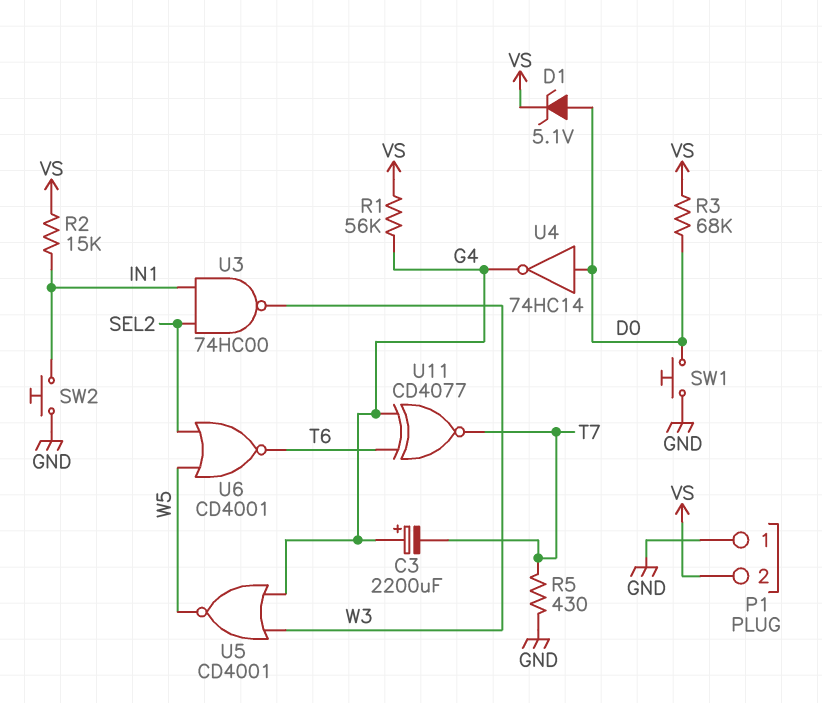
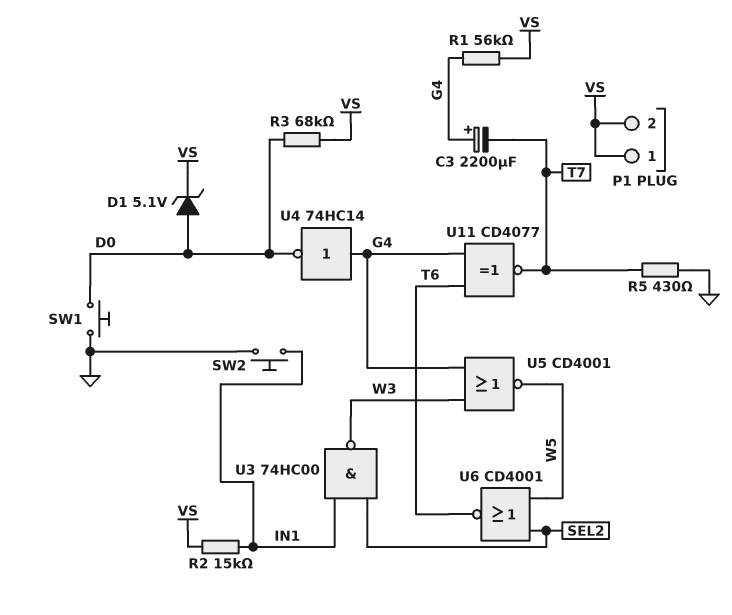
P1 pin 1: GND -> VS
U4: NOT 74HC14 (in D0, out G4) -> NOT 74HC14 (in G4, out D0)

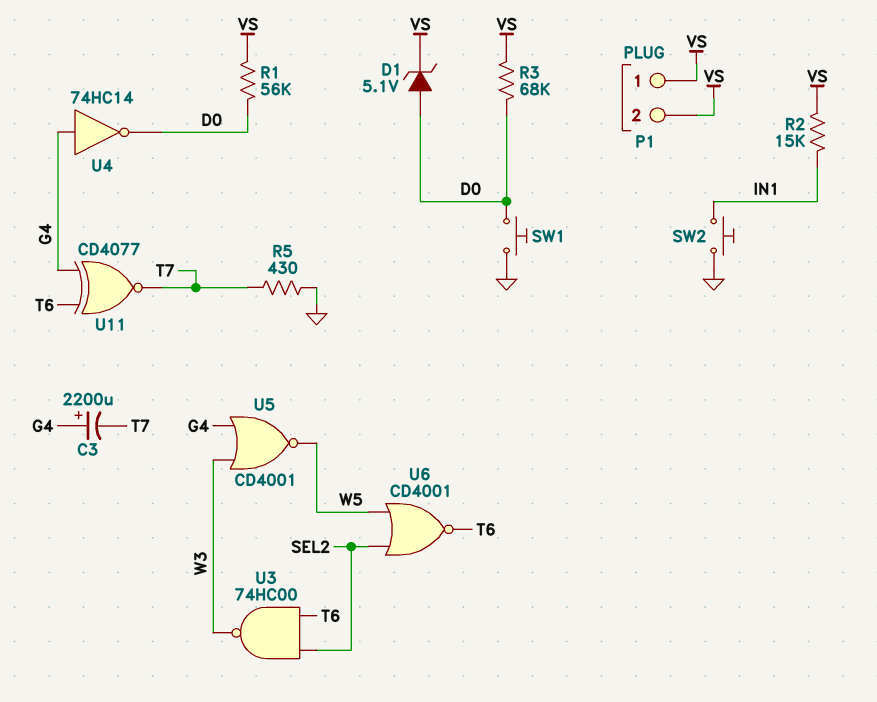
R1: 56k (G4, VS) -> 56k (D0, VS)
U3: NAND 74HC00 (in IN1, in SEL2, out W3) -> NAND 74HC00 (in SEL2, in T6, out W3)

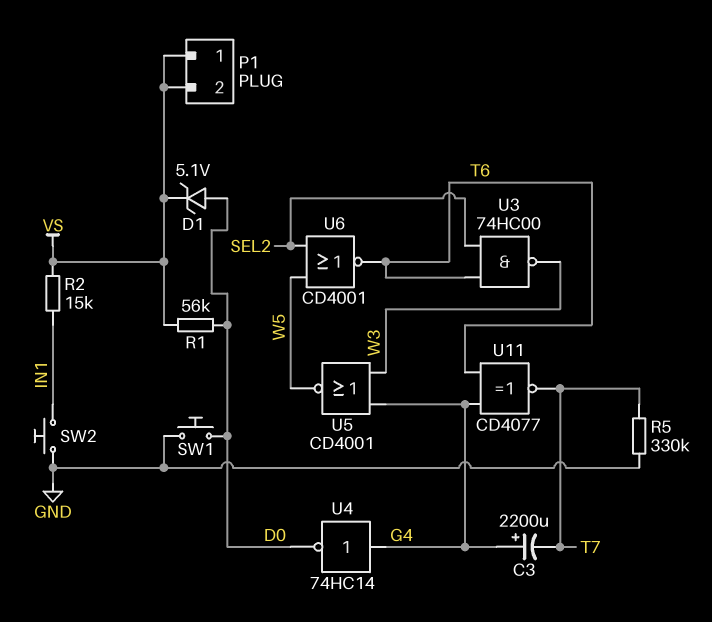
R3: 68k (D0, VS) -> none
R5: 430 (GND, T7) -> 330k (GND, T7)

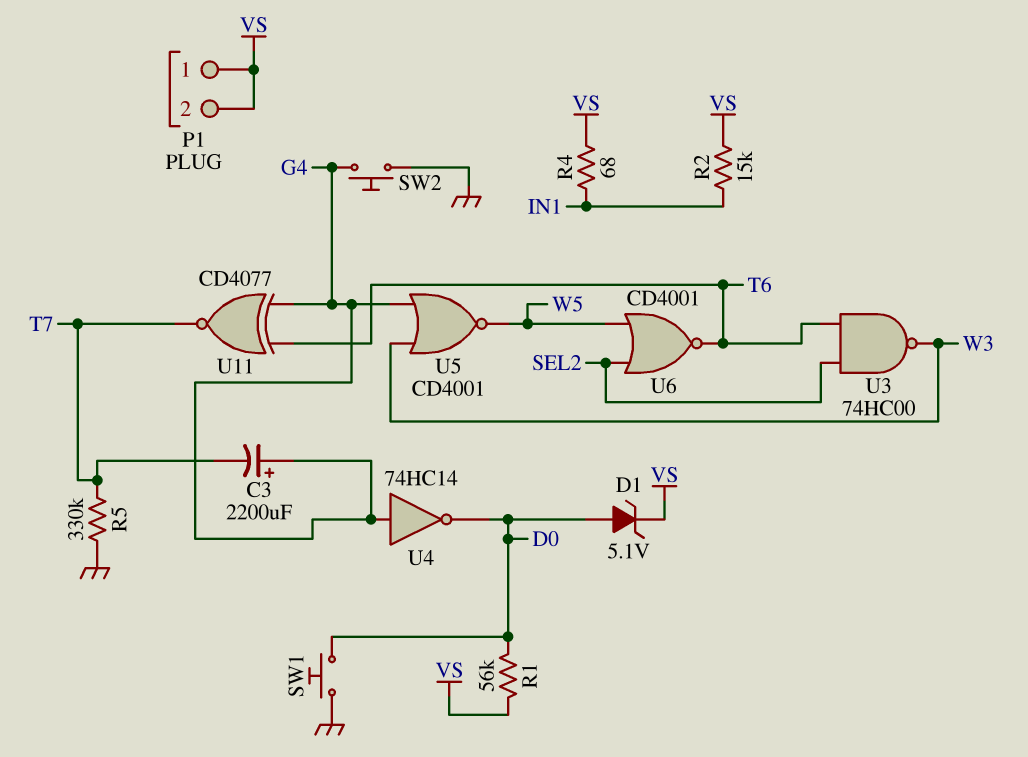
R4: none -> 68 (IN1, VS)
SW2: button (GND, IN1) -> button (G4, GND)

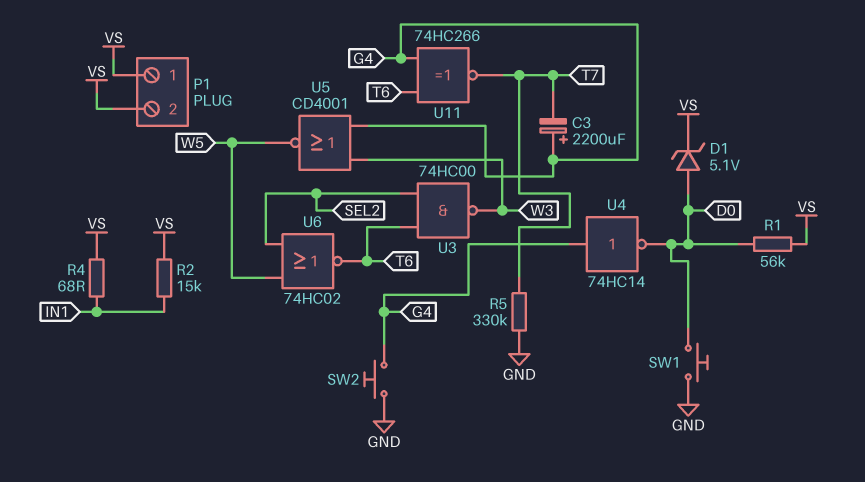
U6: NOR CD4001 (in SEL2, in W5, out T6) -> NOR 74HC02 (in SEL2, in W5, out T6)
U11: XNOR CD4077 (in G4, in T6, out T7) -> XNOR 74HC266 (in G4, in T6, out T7)

